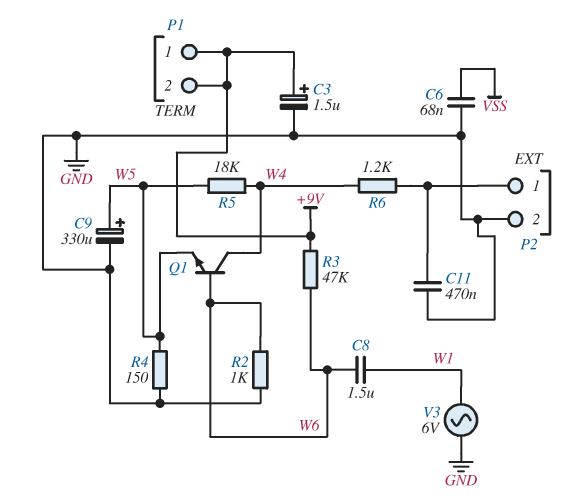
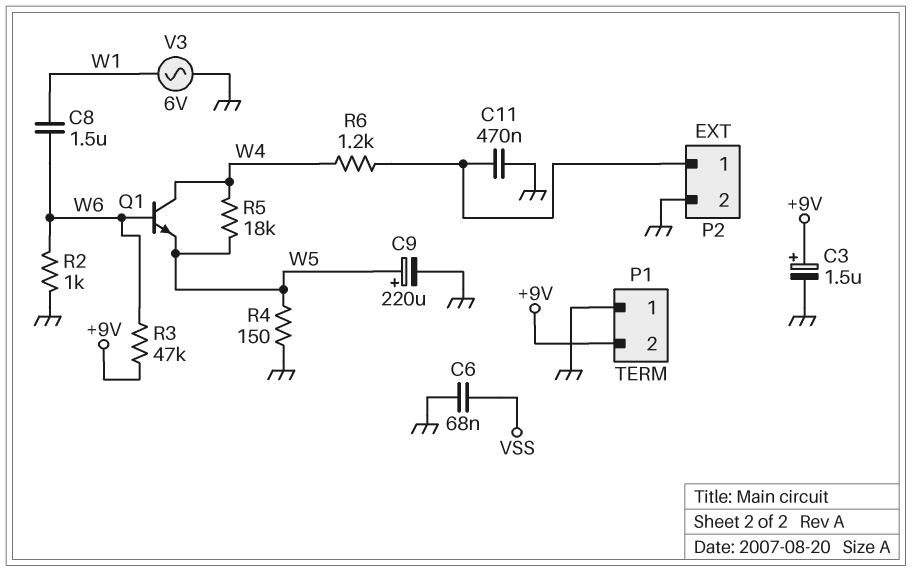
C9: 330uF (plus W5, minus GND) -> 220uF (plus W5, minus GND)
P1 pin 1: +9V -> GND

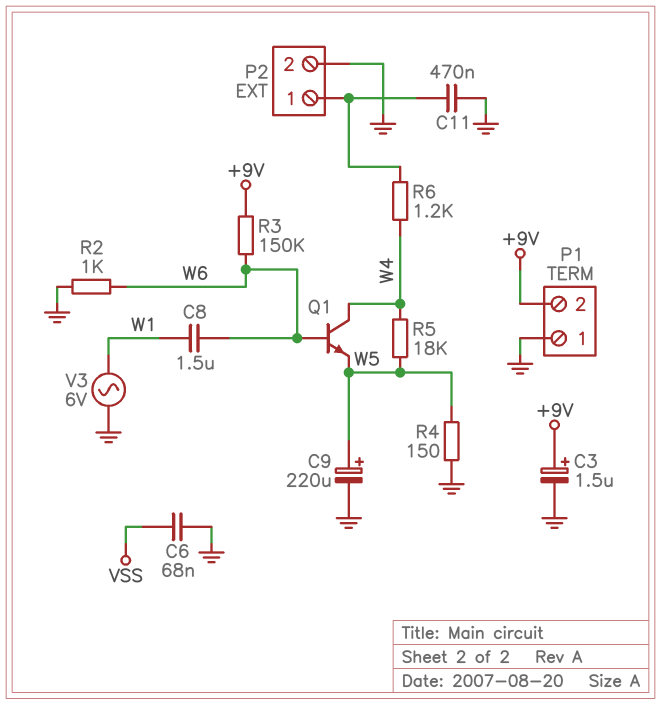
R3: 47k (+9V, W6) -> 150k (+9V, W6)

